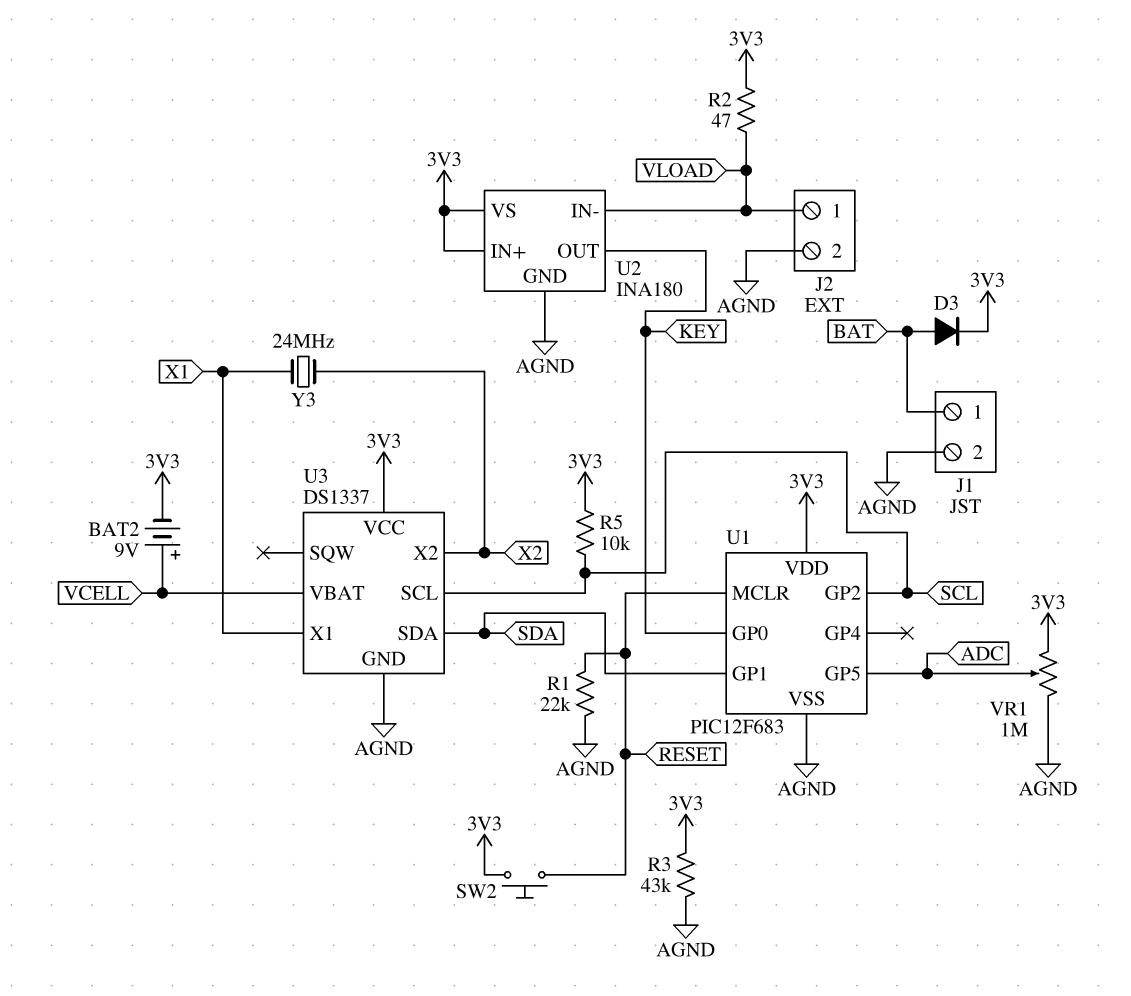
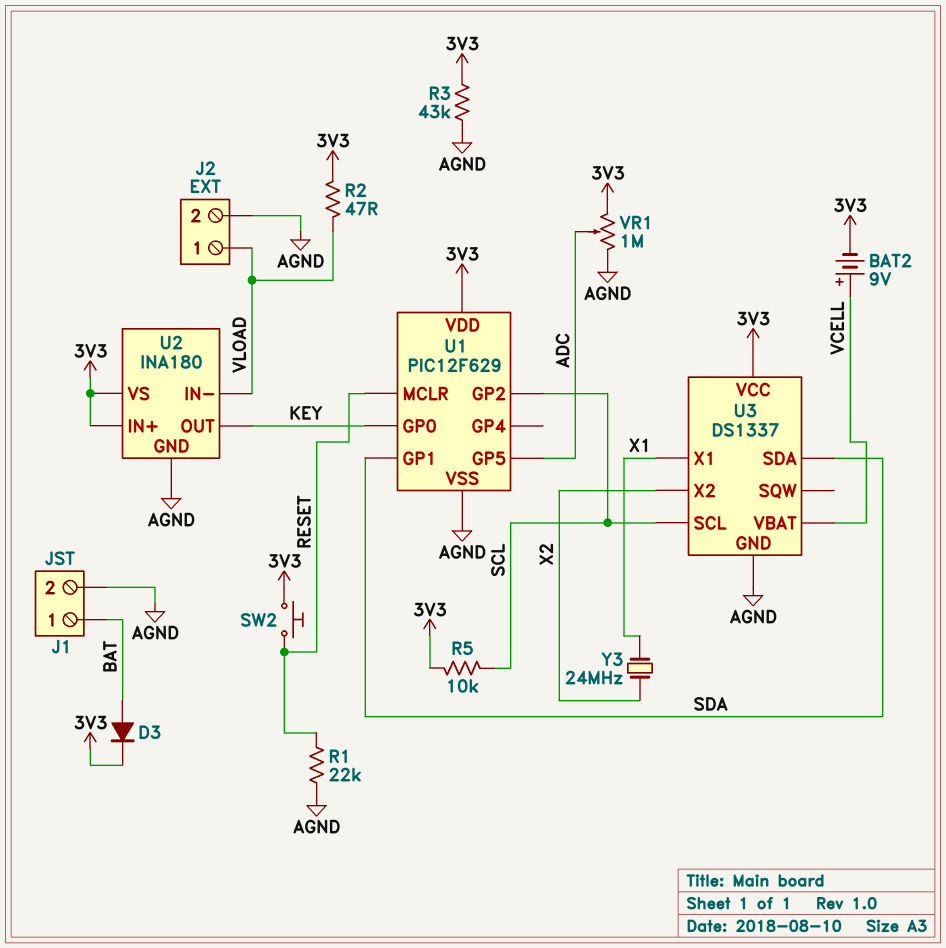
U1: PIC12F683 -> PIC12F629

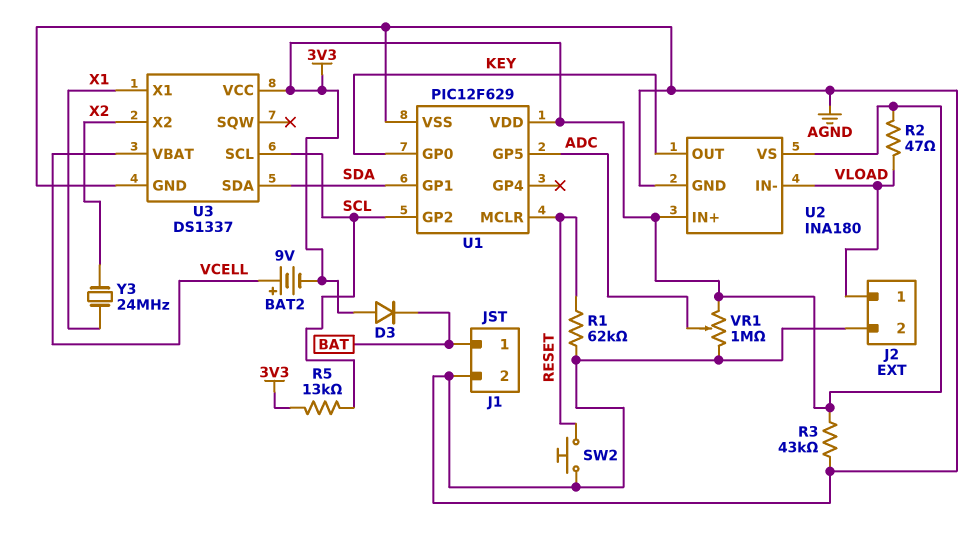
D3: diode (A BAT, K 3V3) -> diode (A 3V3, K BAT)
R1: 22k (AGND, RESET) -> 62k (AGND, RESET)
R5: 10k (3V3, SCL) -> 13k (3V3, SCL)
SW2: button (3V3, RESET) -> button (AGND, RESET)

